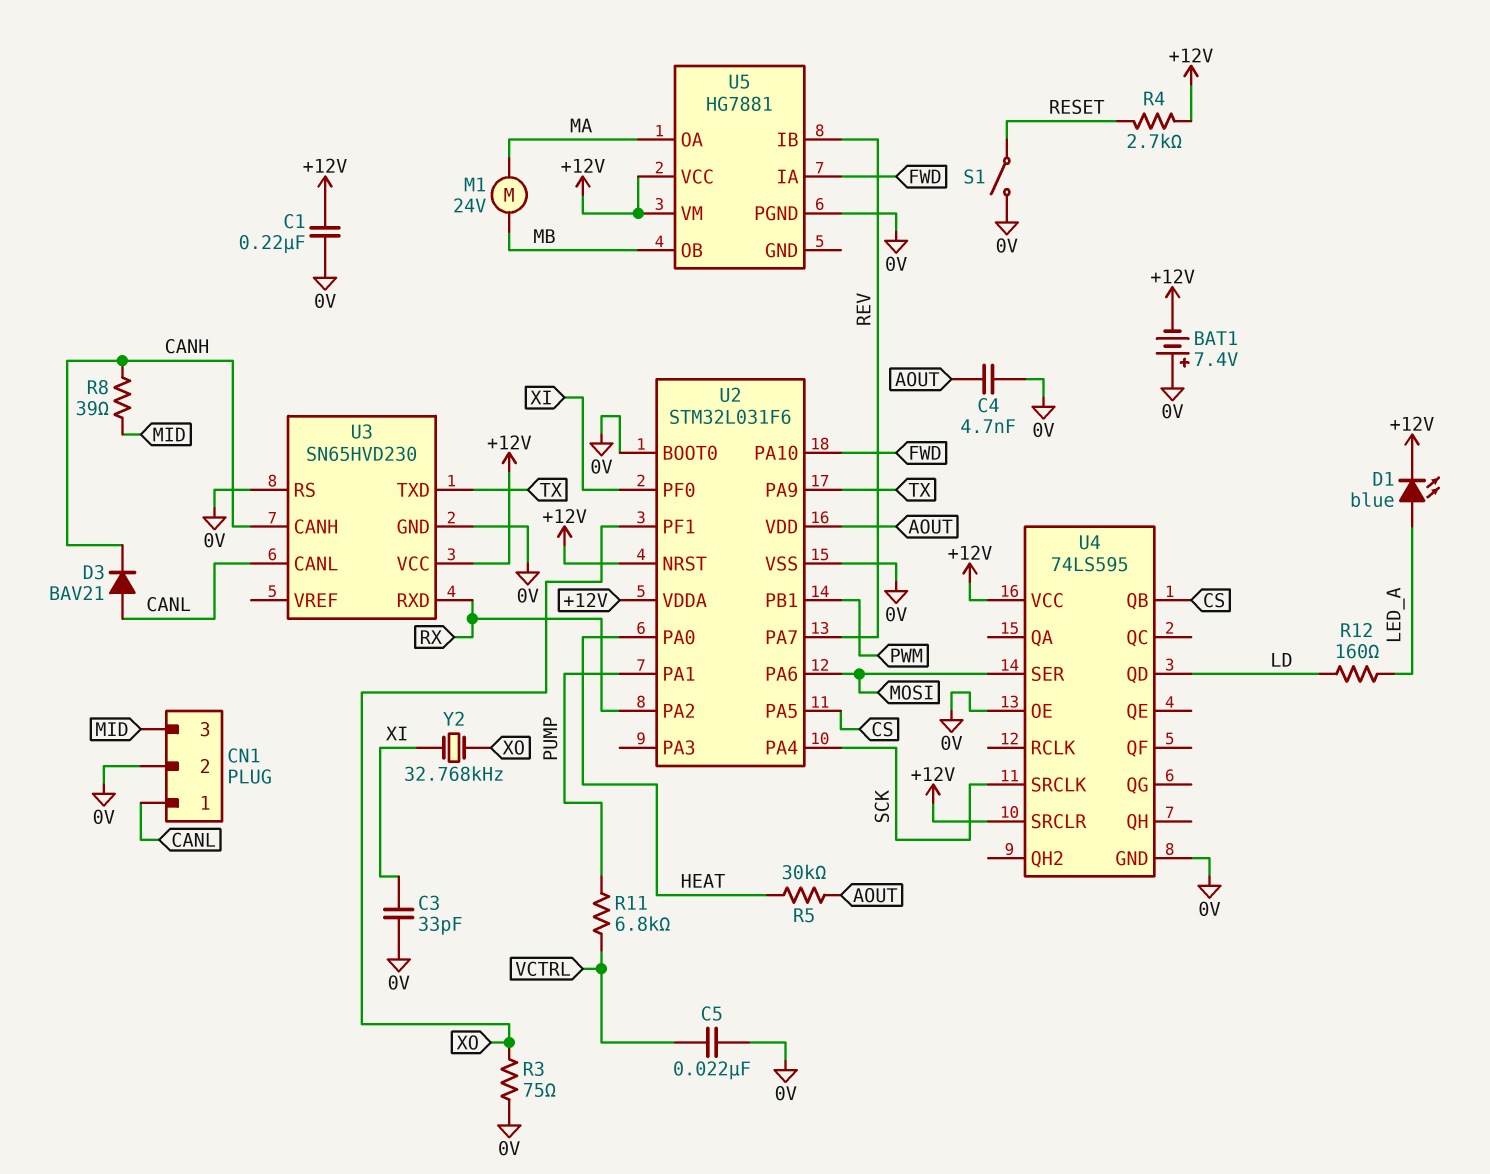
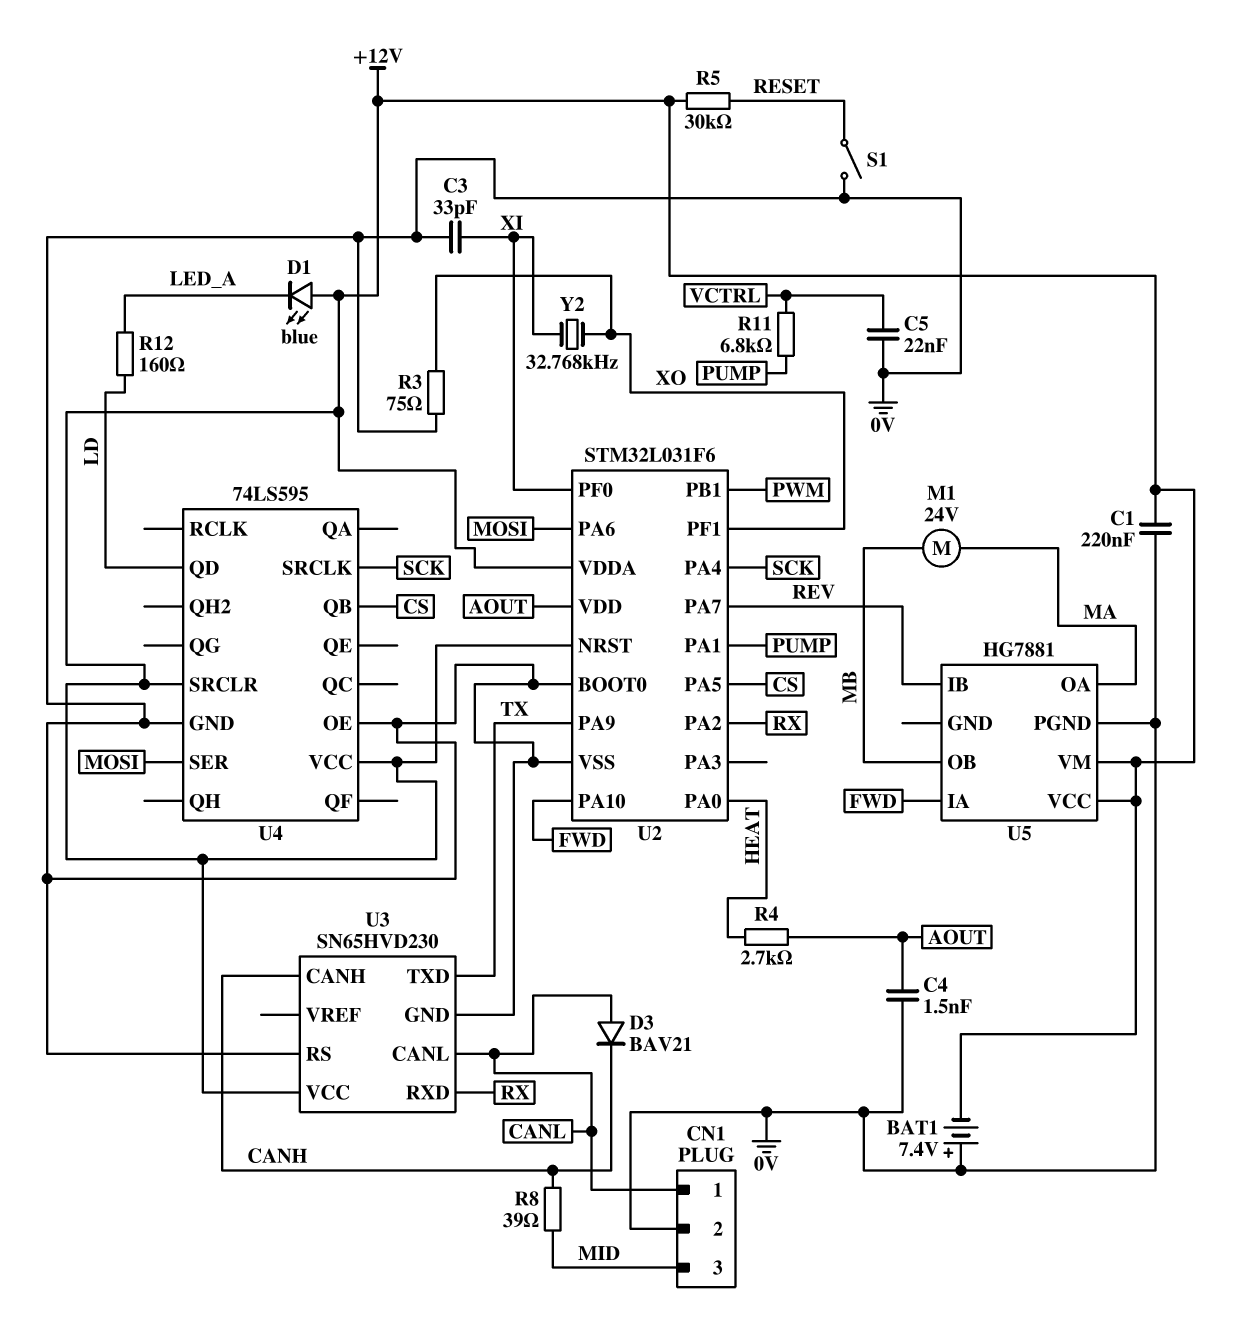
C4: 4.7nF (0V, AOUT) -> 1.5nF (0V, AOUT)
D1: LED blue (A LED_A, K +12V) -> LED blue (A +12V, K LED_A)
R4: 2.7k (+12V, RESET) -> 2.7k (AOUT, HEAT)
R5: 30k (AOUT, HEAT) -> 30k (+12V, RESET)

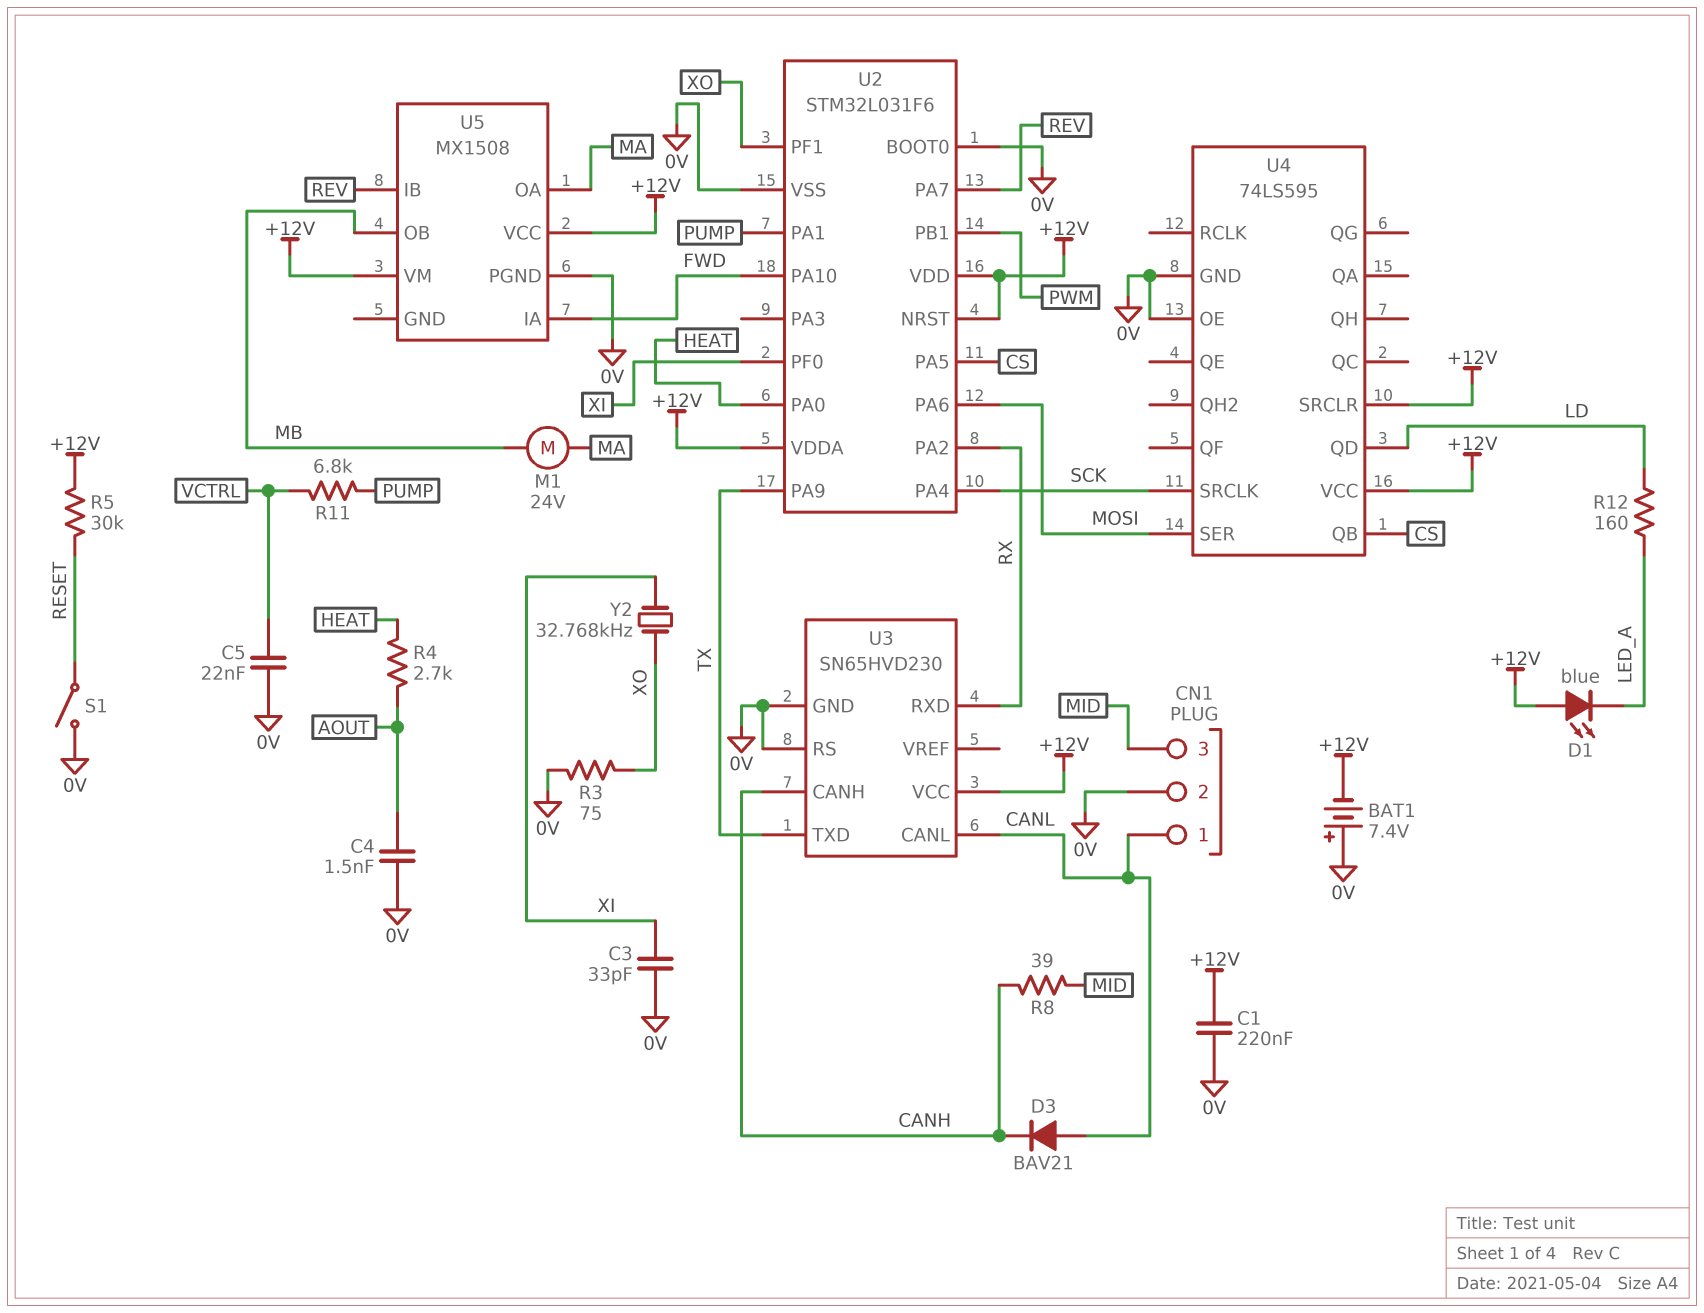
U2 pin VDD: AOUT -> +12V
U5: HG7881 -> MX1508

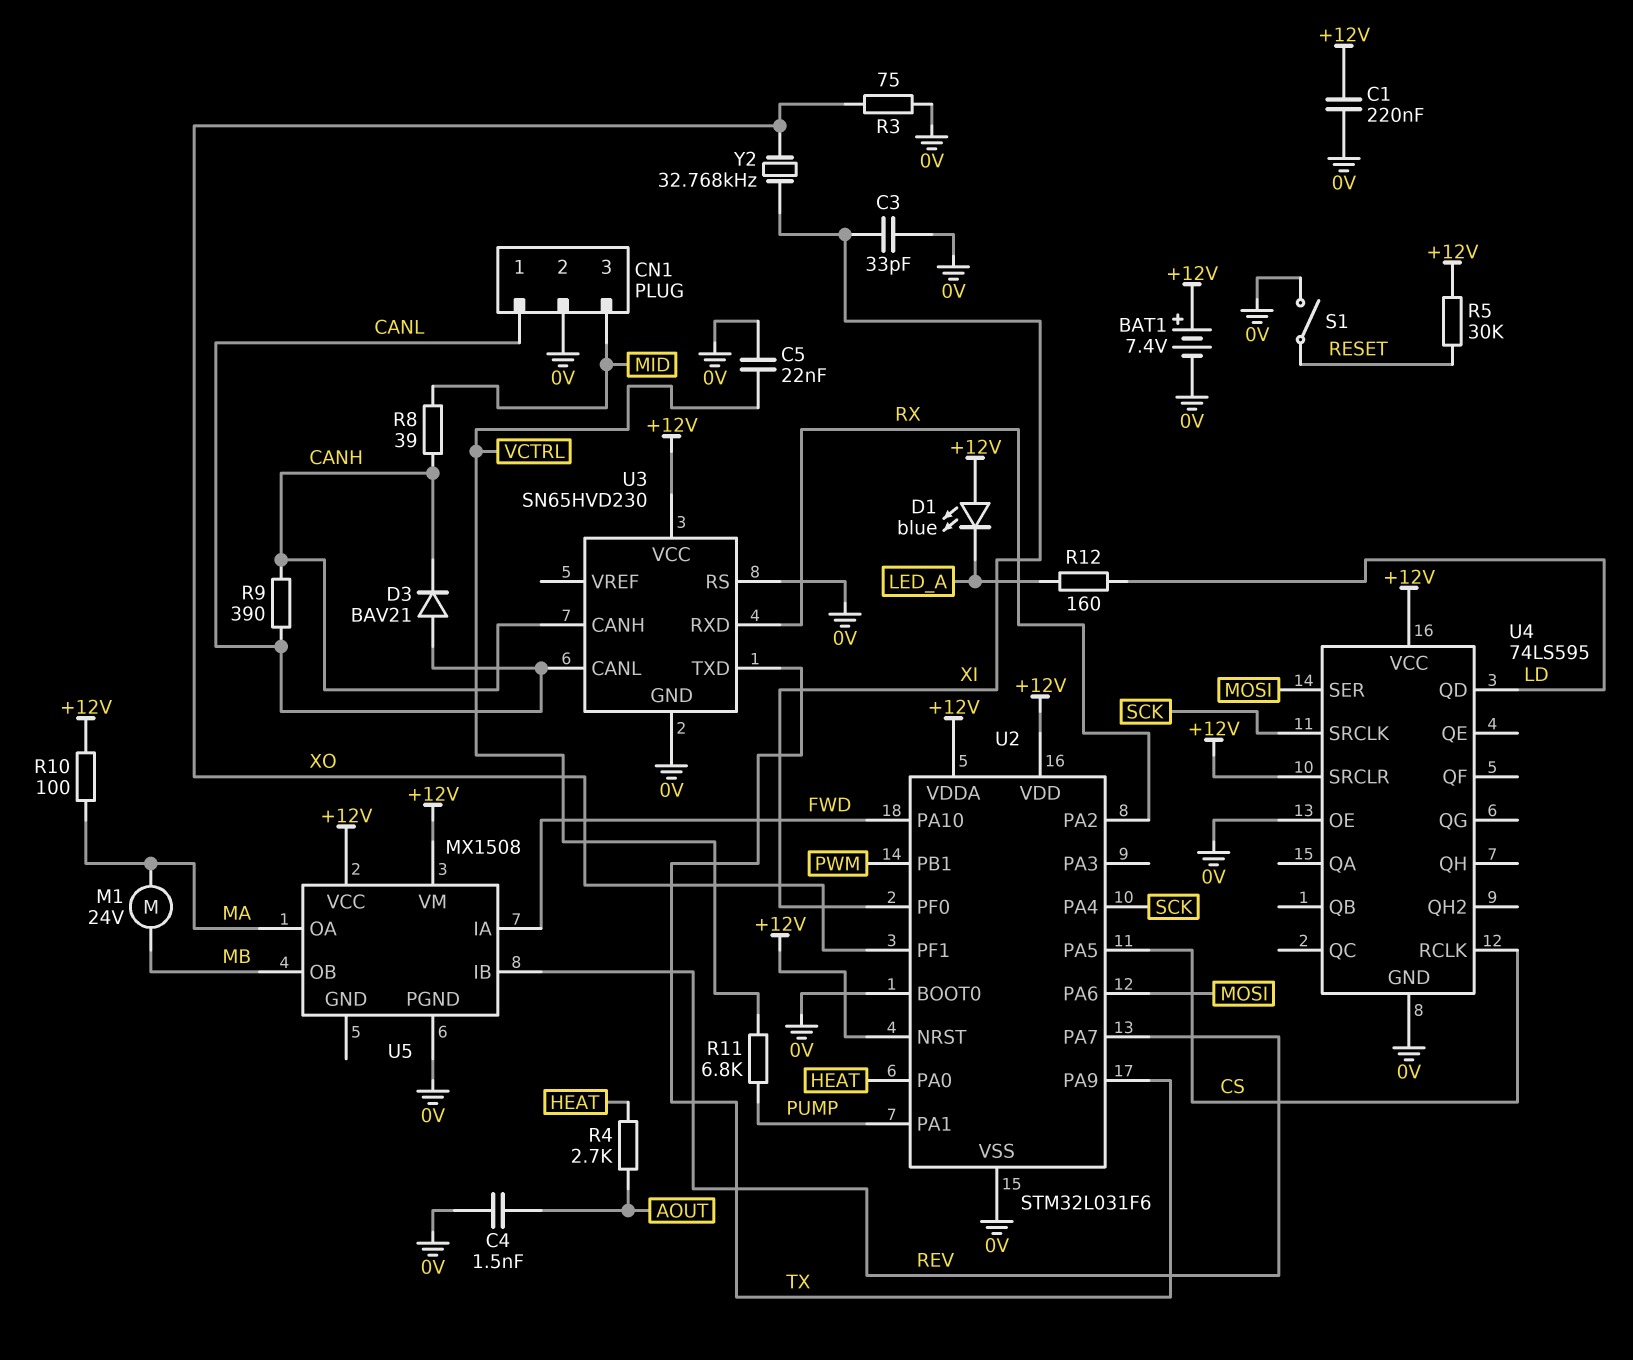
BAT1: 7.4V (plus 0V, minus +12V) -> 7.4V (plus +12V, minus 0V)
R9: none -> 390 (CANH, CANL)
R10: none -> 100 (+12V, MA)
U4 pin QB: CS -> none
U4 pin RCLK: none -> CS

